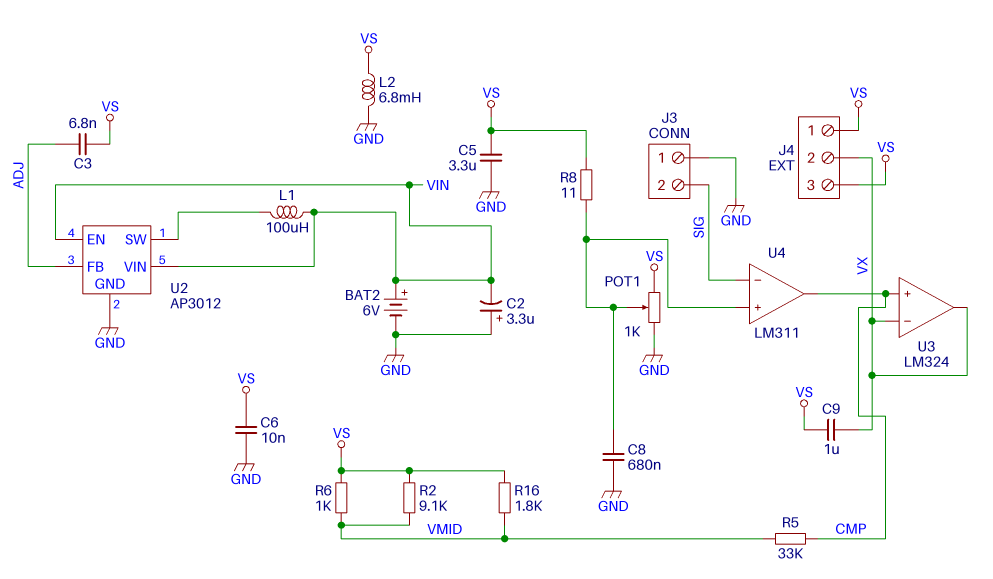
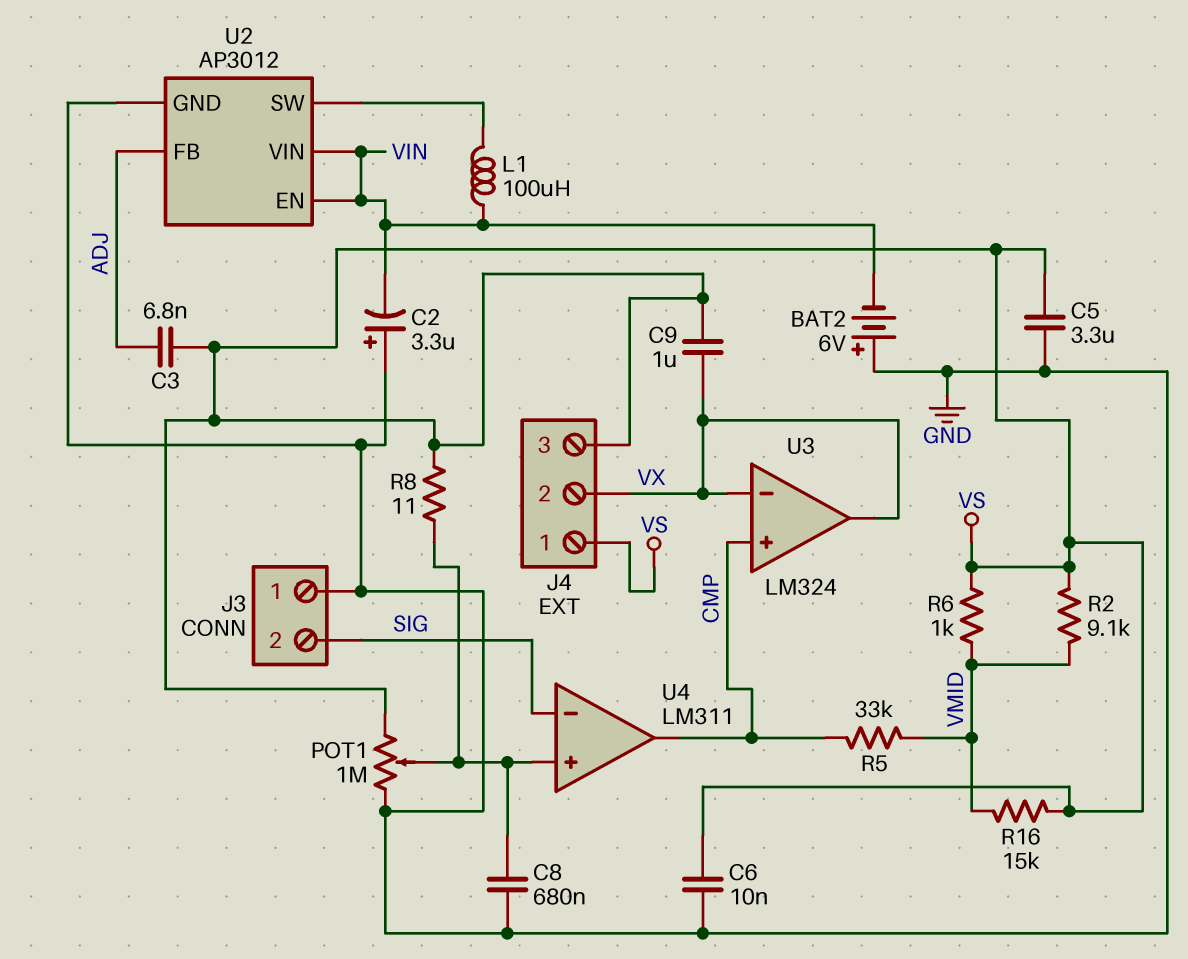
BAT2: 6V (plus VIN, minus GND) -> 6V (plus GND, minus VIN)
L2: 6.8mH (GND, VS) -> none
POT1: 1k (GND, VS, wiper U4/in+) -> 1M (GND, VS, wiper U4/in+)
R16: 1.8k (VMID, VS) -> 15k (VMID, VS)

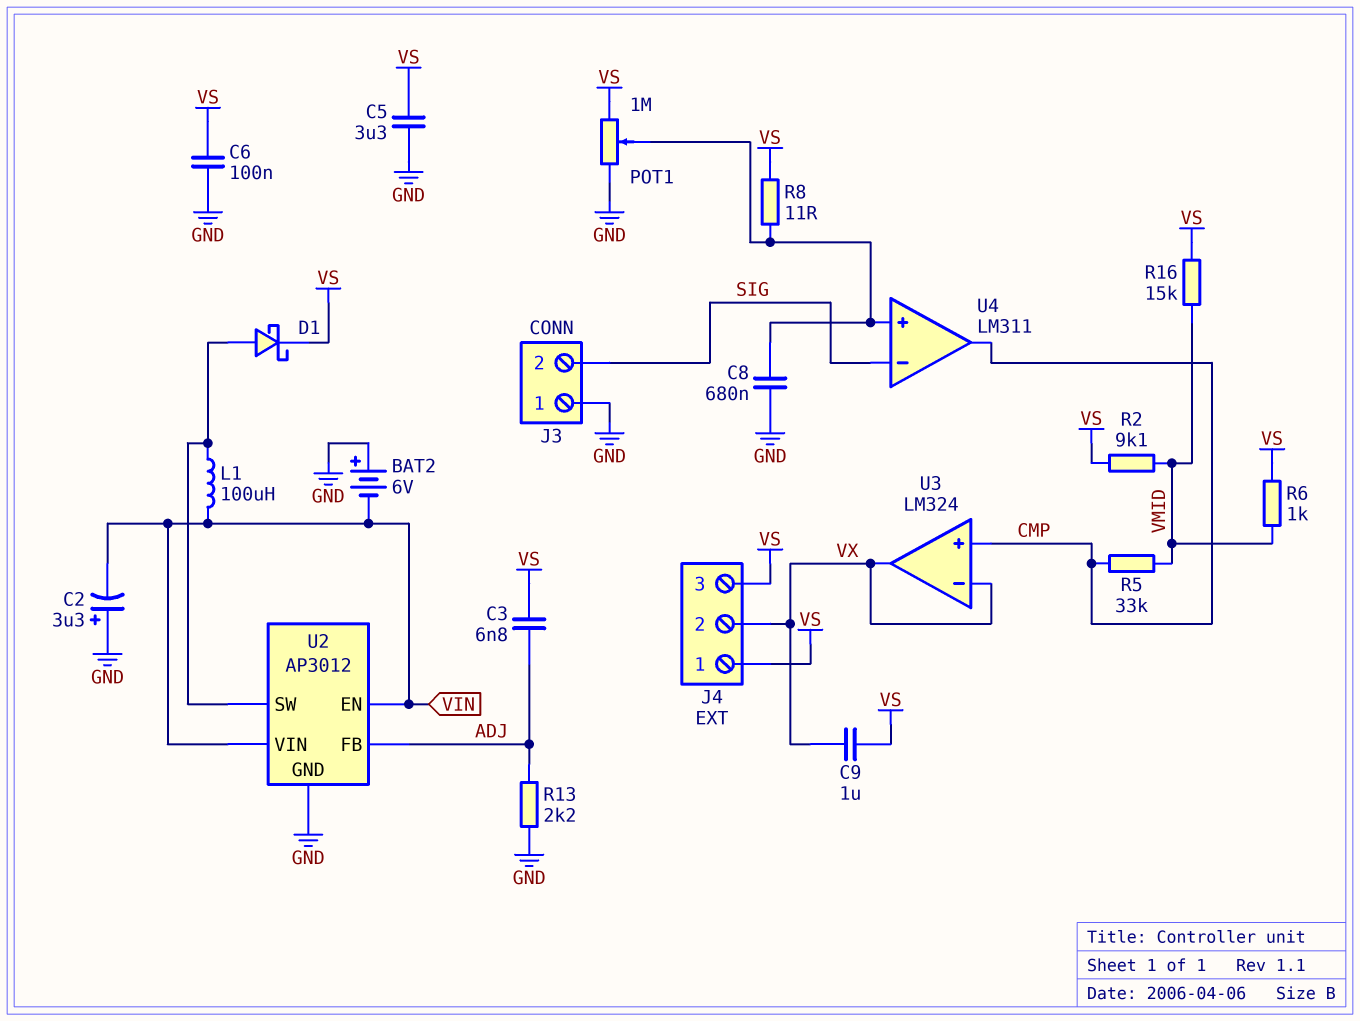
C6: 10nF (GND, VS) -> 100nF (GND, VS)
D1: none -> schottky (A U2/SW, K VS)
R13: none -> 2.2k (ADJ, GND)

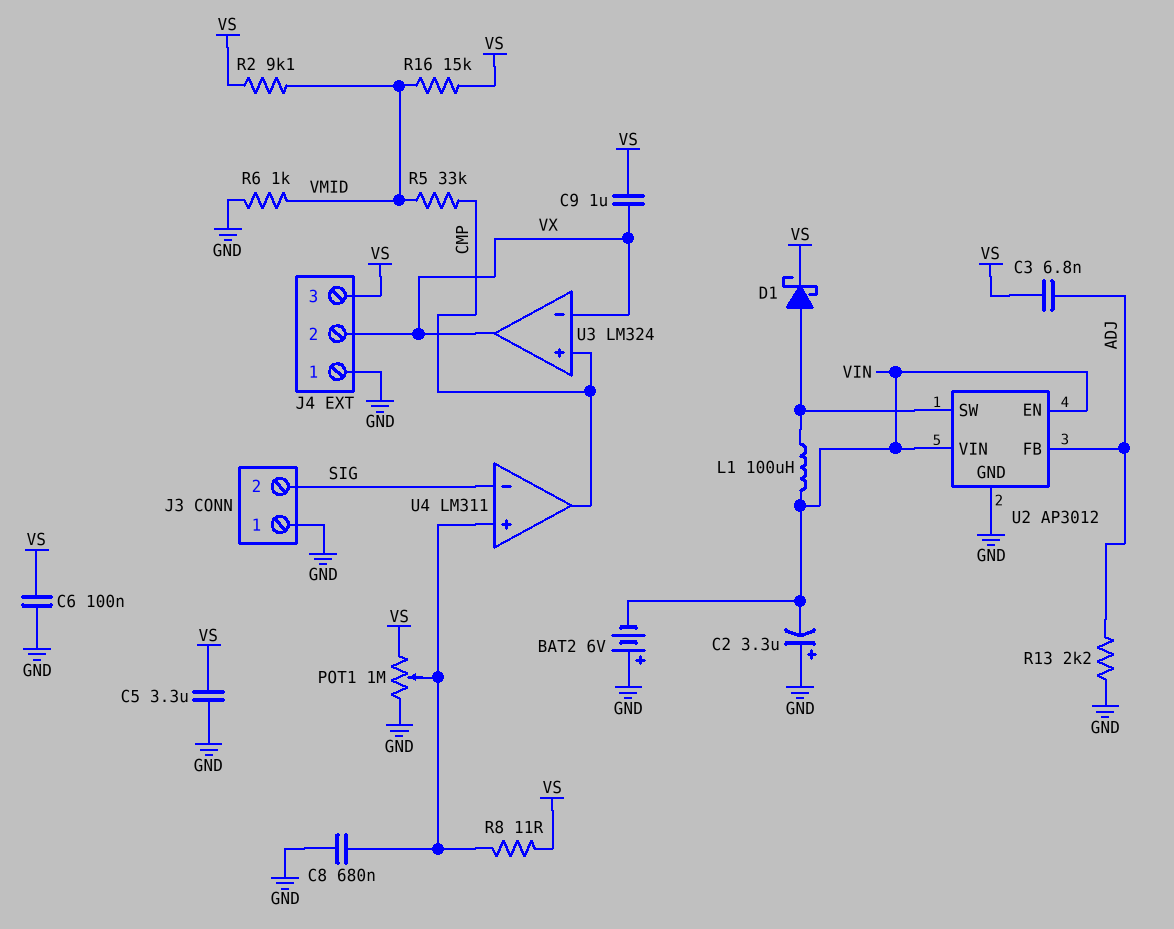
J4 pin 1: VS -> GND
R6: 1k (VMID, VS) -> 1k (GND, VMID)

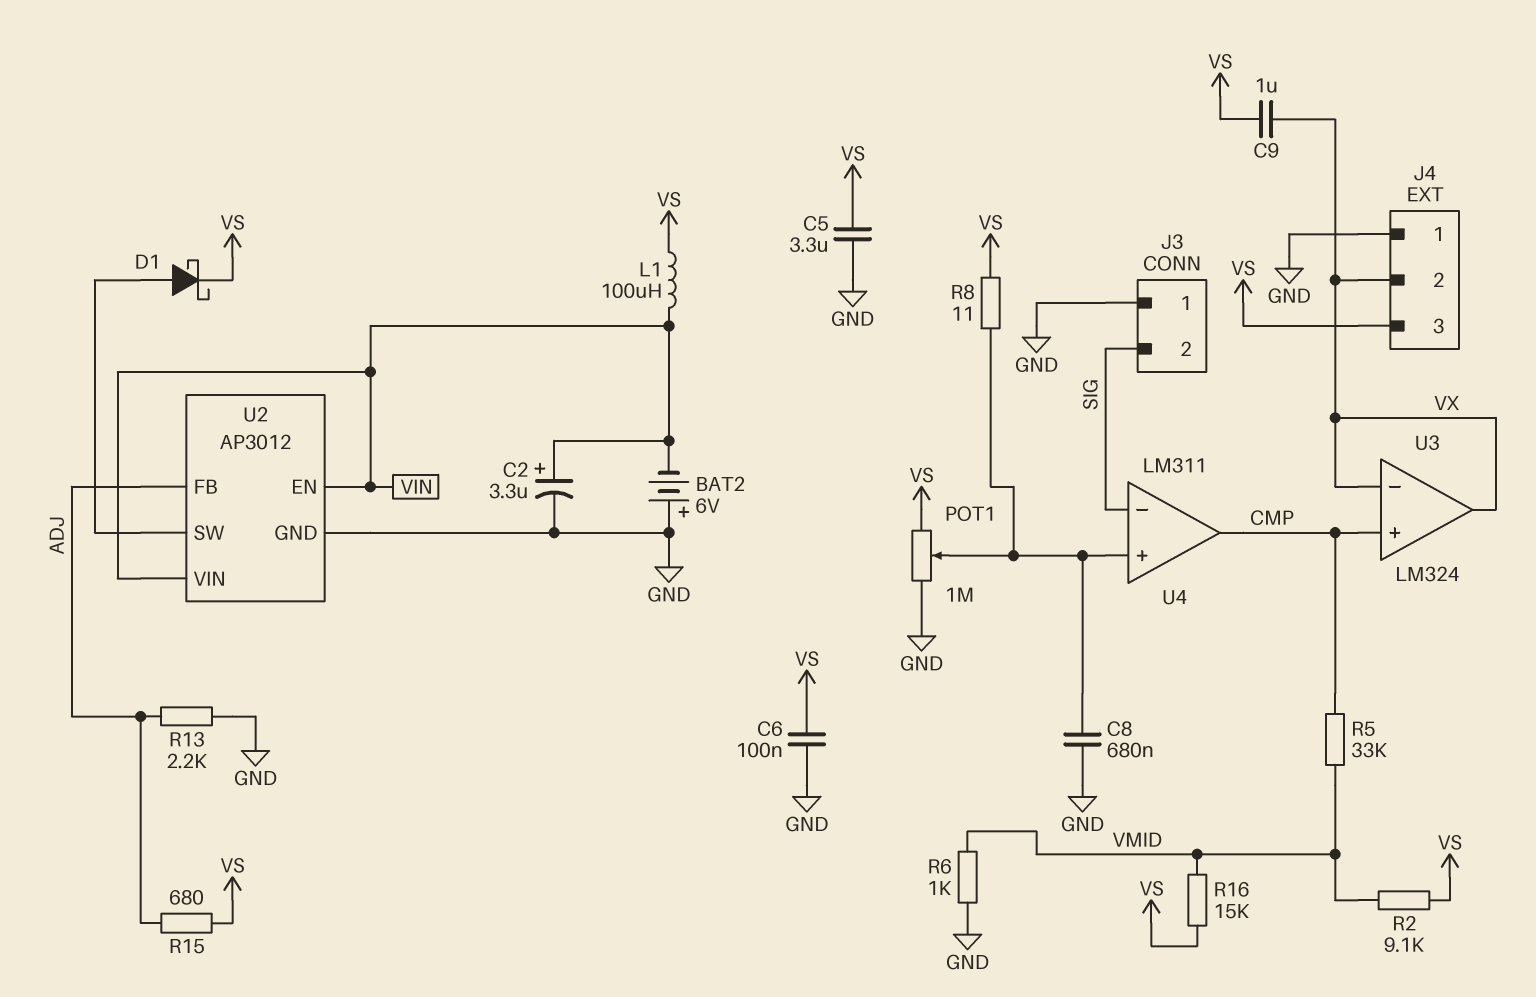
C2: 3.3uF (plus GND, minus VIN) -> 3.3uF (plus VIN, minus GND)
C3: 6.8nF (ADJ, VS) -> none
L1: 100uH (U2/SW, VIN) -> 100uH (VIN, VS)
R15: none -> 680 (ADJ, VS)

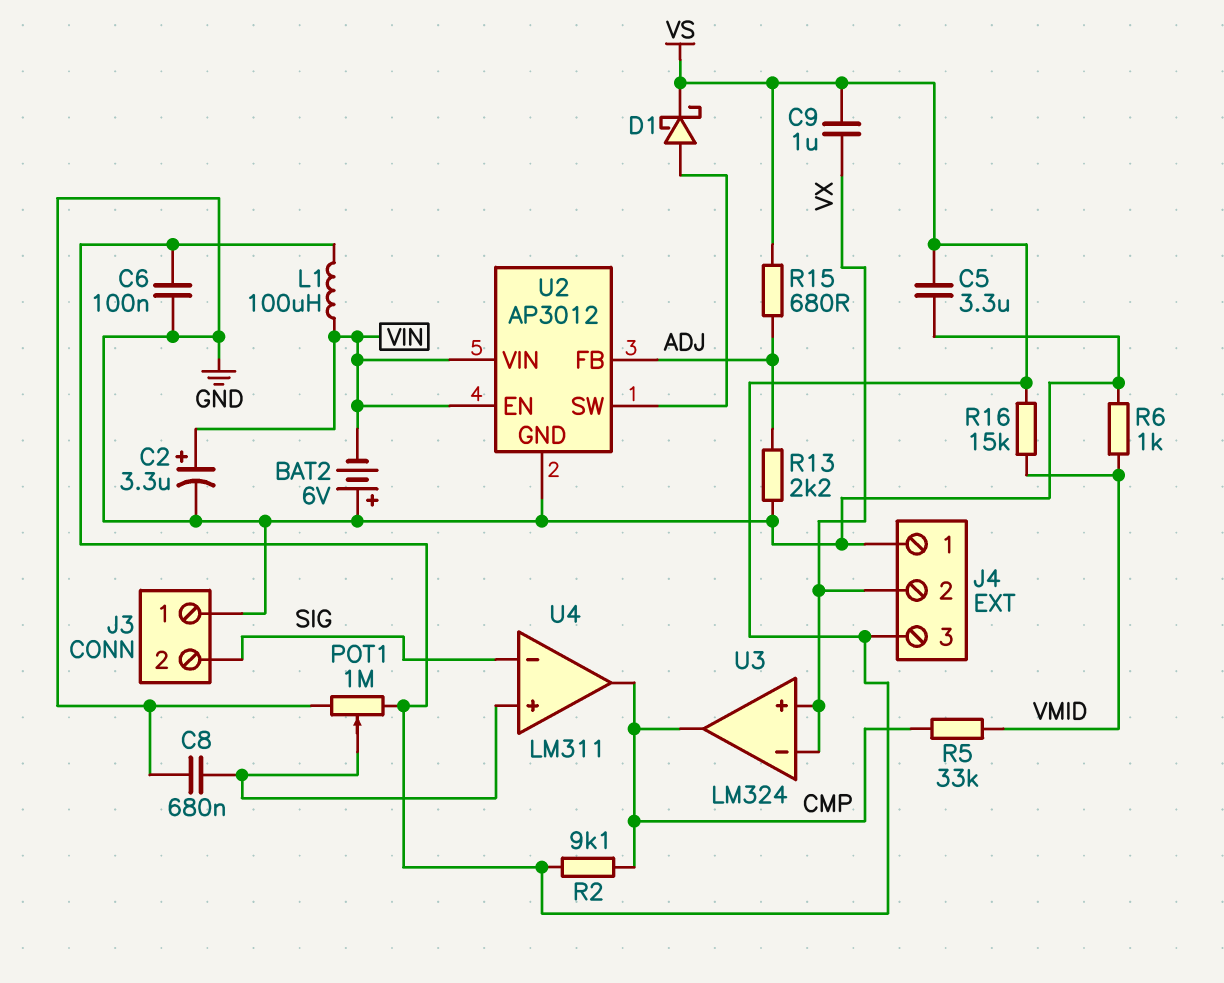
R2: 9.1k (VMID, VS) -> 9.1k (CMP, VS)
R8: 11 (U4/in+, VS) -> none
U3 pin in+: CMP -> VX
U3 pin out: VX -> CMP

